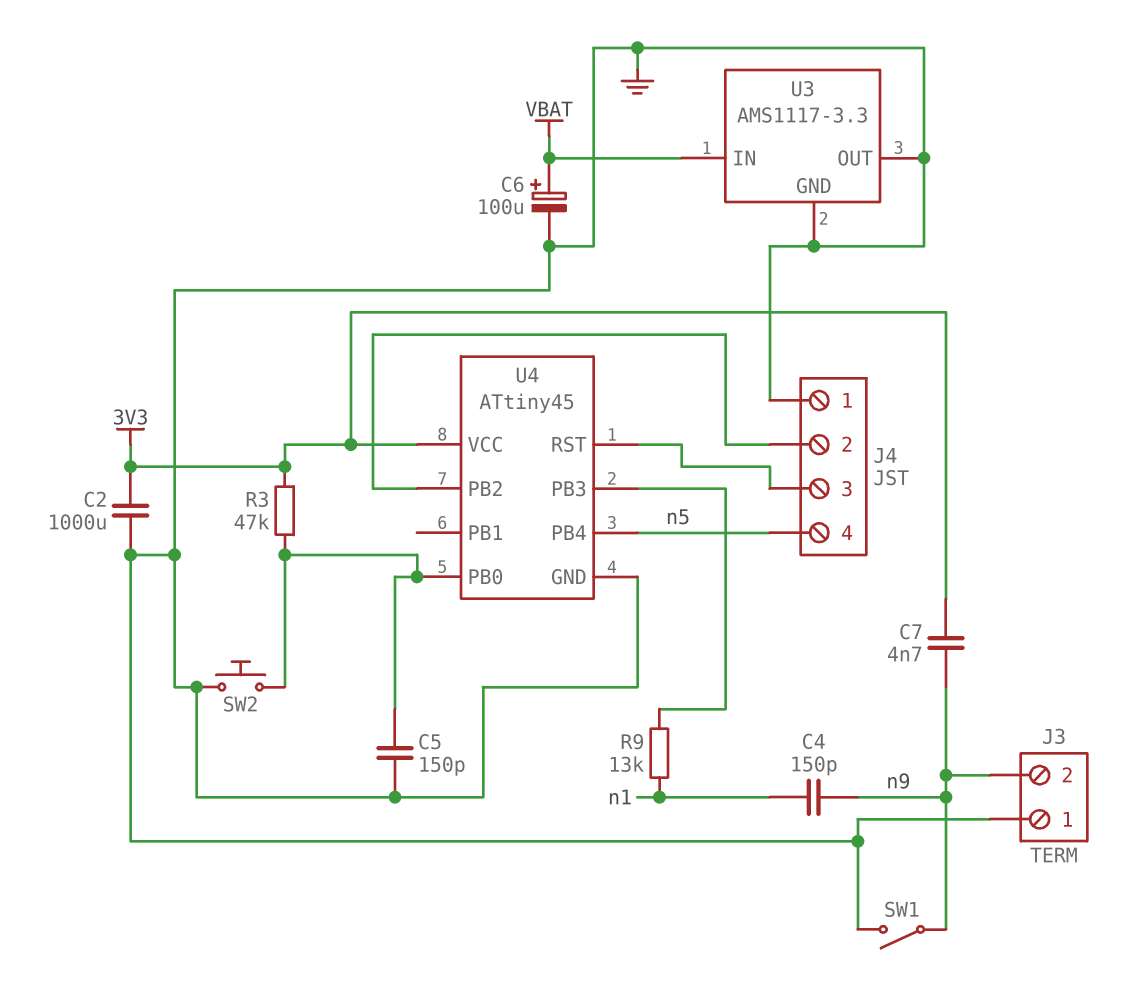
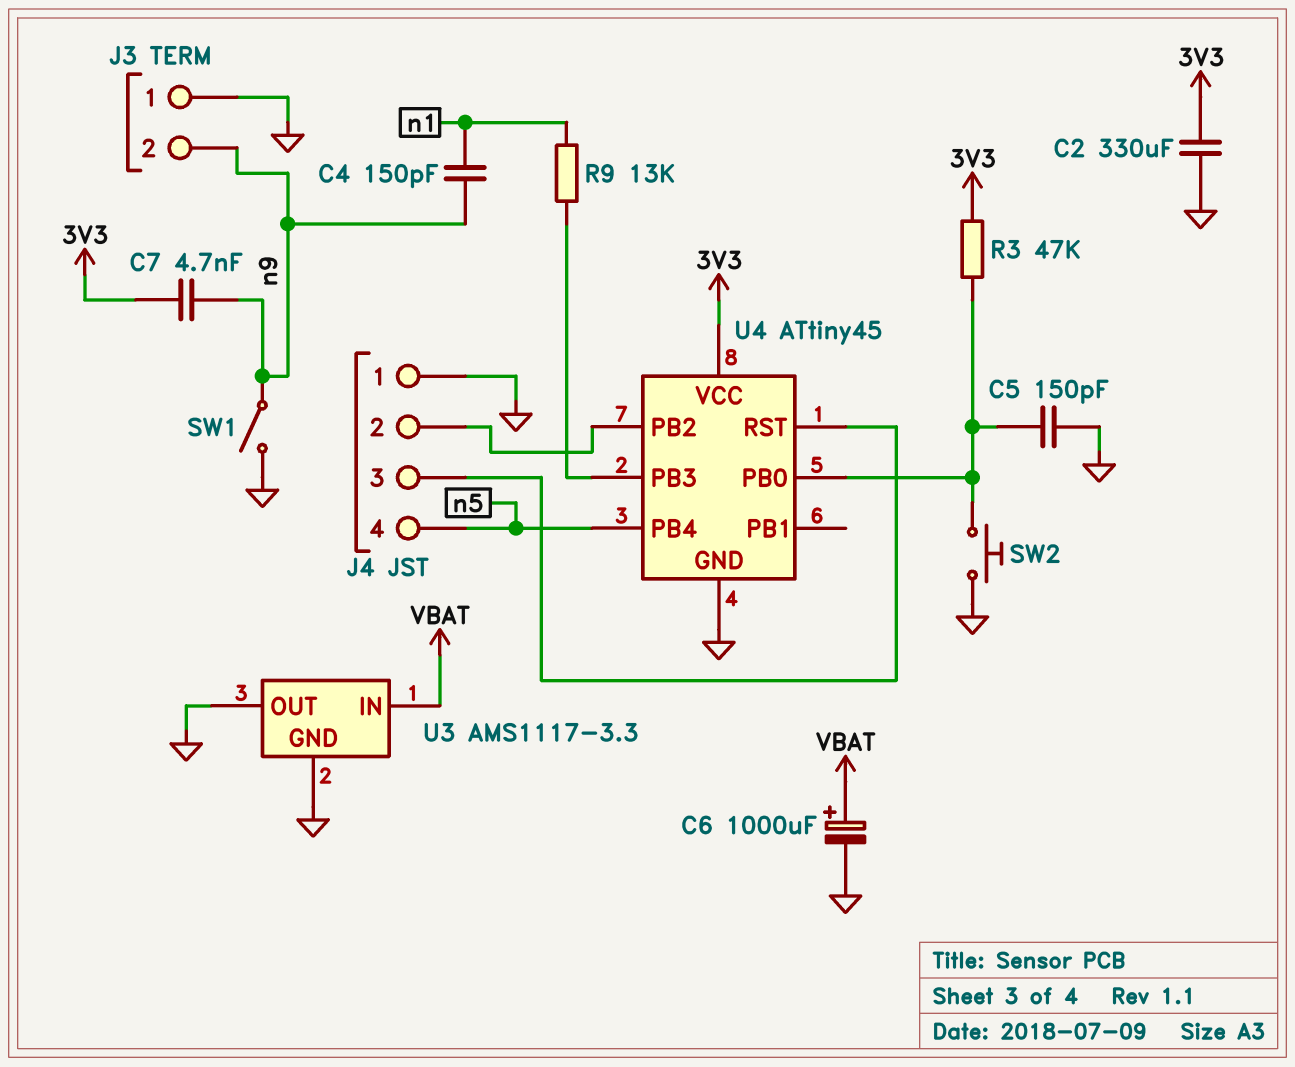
C2: 1000uF (3V3, GND) -> 330uF (3V3, GND)
C6: 100uF (plus VBAT, minus GND) -> 1000uF (plus VBAT, minus GND)

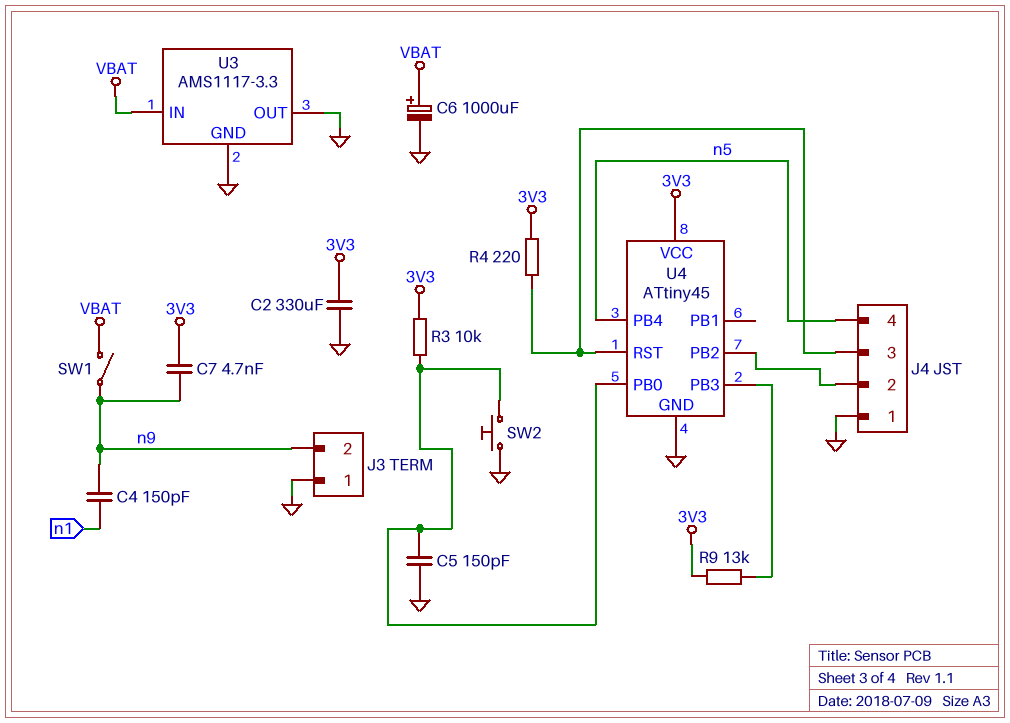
R3: 47k (3V3, U4/PB0) -> 10k (3V3, U4/PB0)
R4: none -> 220 (3V3, J4/3)
R9: 13k (U4/PB3, n1) -> 13k (3V3, U4/PB3)
SW1: switch (GND, n9) -> switch (VBAT, n9)

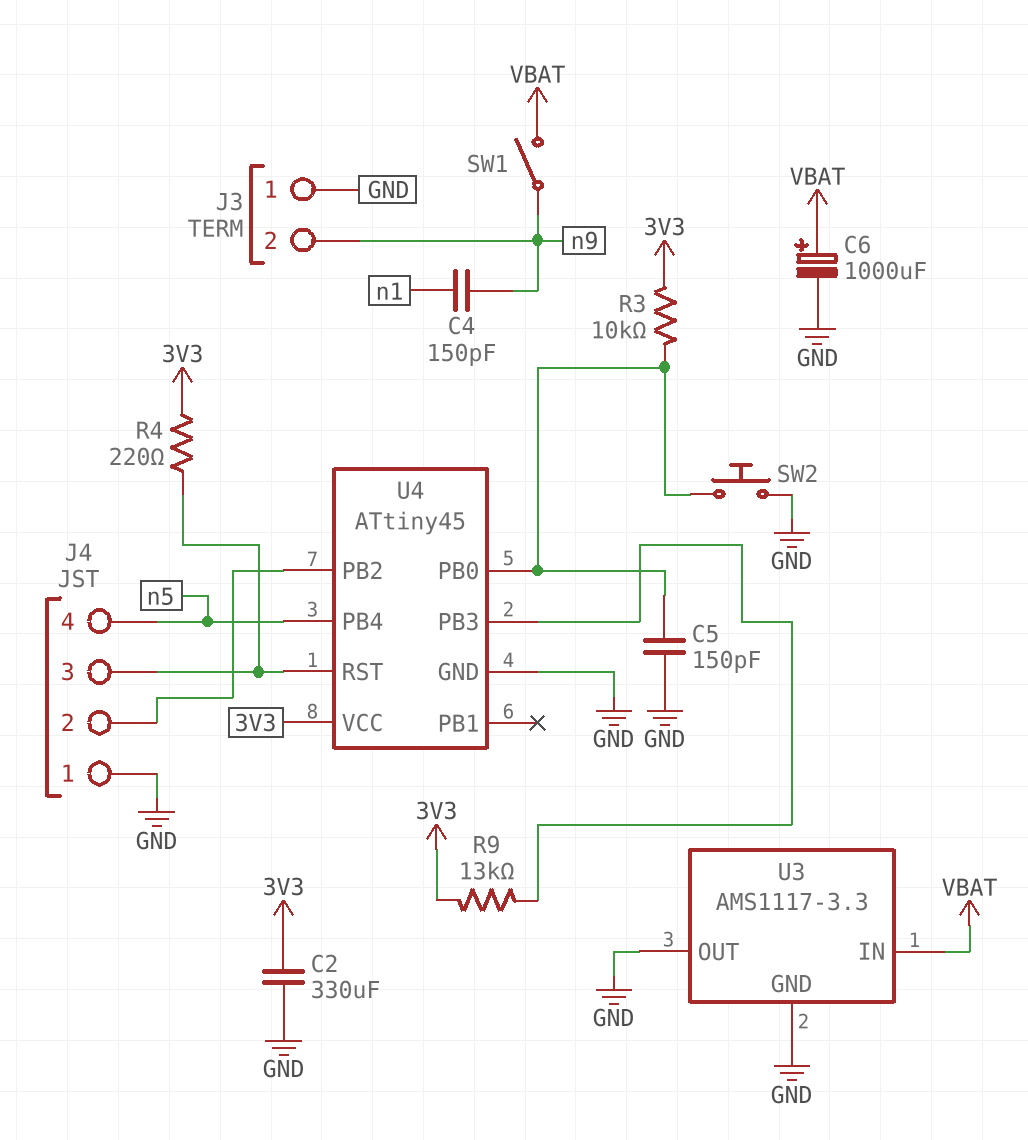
C7: 4.7nF (3V3, n9) -> none

